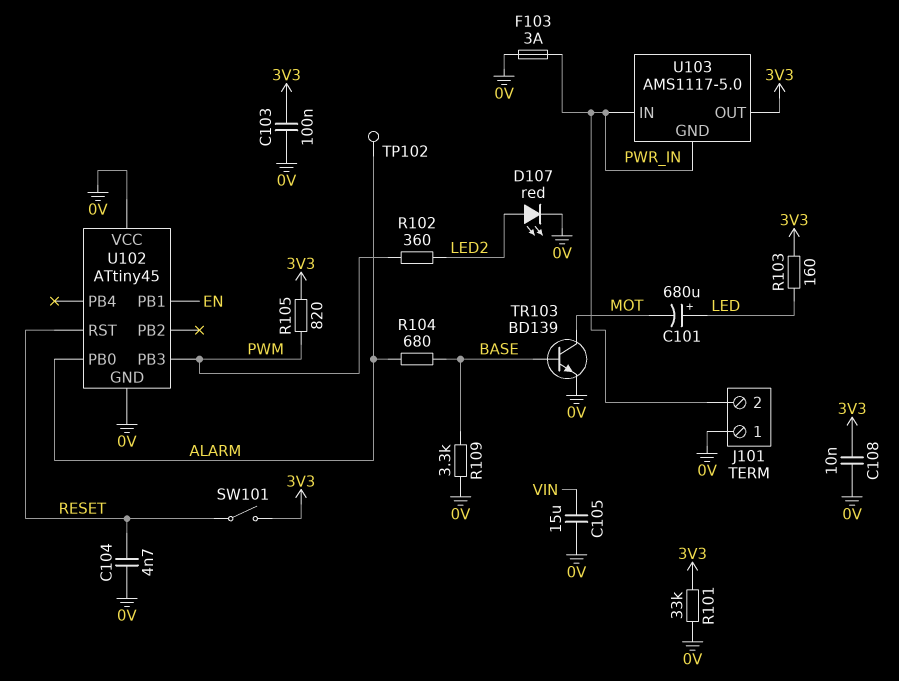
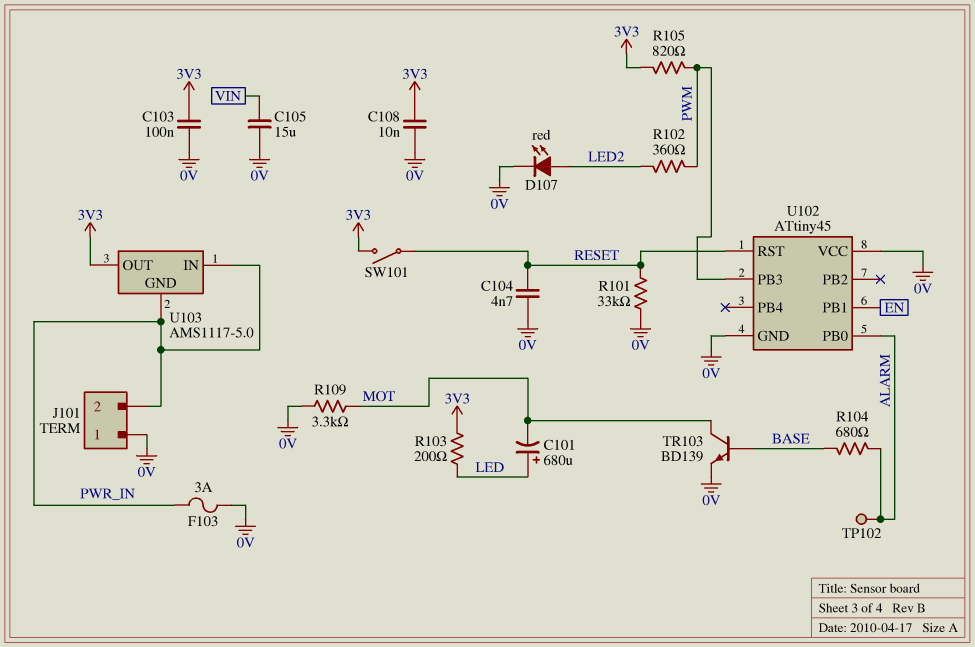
R101: 33k (0V, 3V3) -> 33k (0V, RESET)
R103: 160 (3V3, LED) -> 200 (3V3, LED)
R109: 3.3k (0V, BASE) -> 3.3k (0V, MOT)

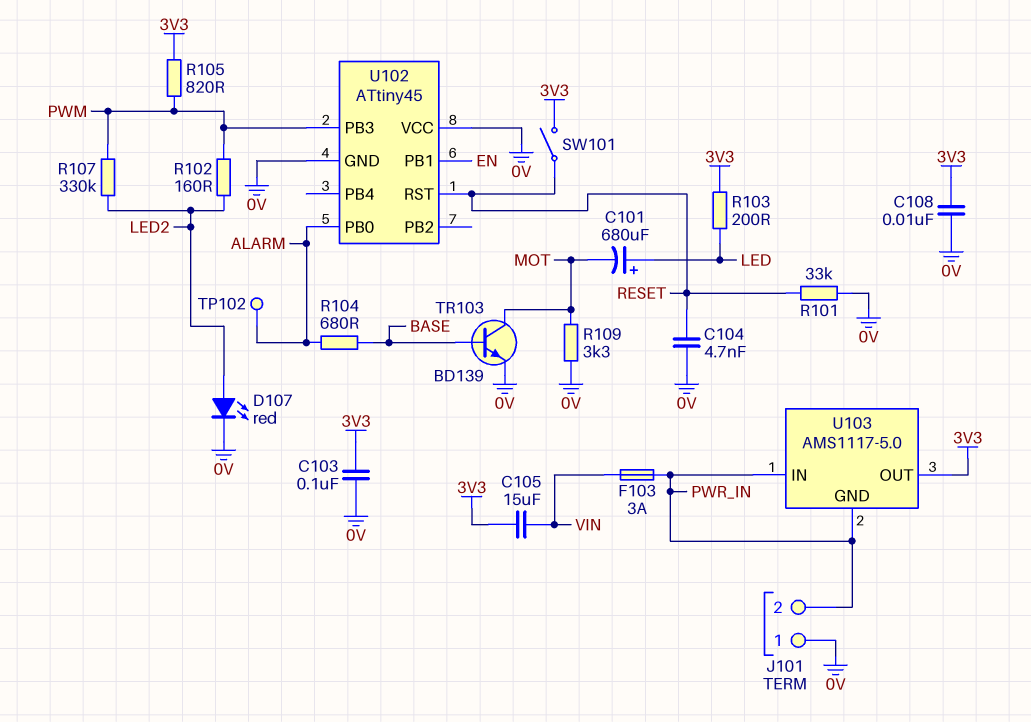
C105: 15uF (0V, VIN) -> 15uF (3V3, VIN)
F103: 3A (0V, PWR_IN) -> 3A (PWR_IN, VIN)
R102: 360 (LED2, PWM) -> 160 (LED2, PWM)
R107: none -> 330k (LED2, PWM)

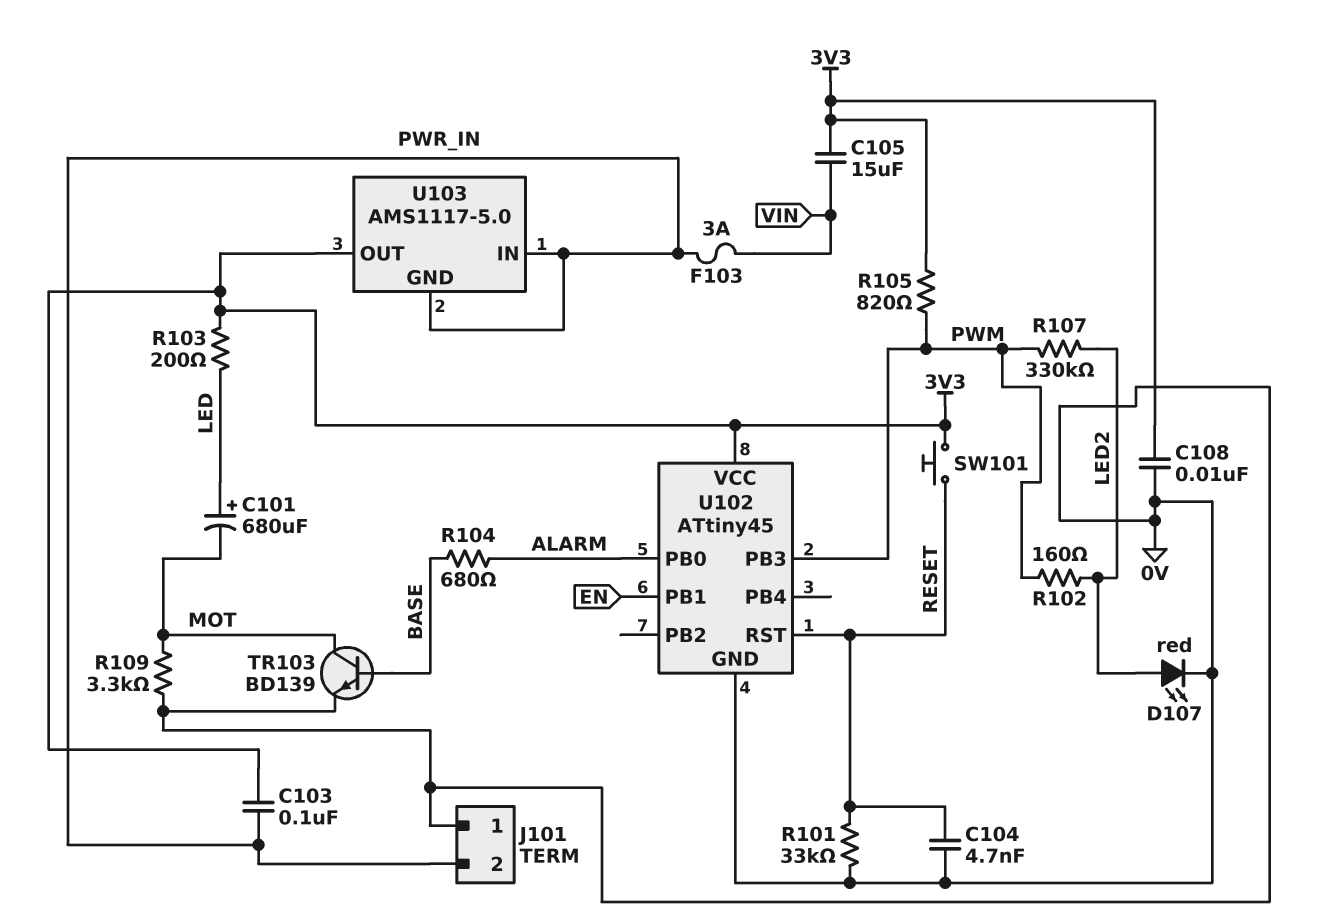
C103: 100nF (0V, 3V3) -> 100nF (3V3, PWR_IN)
SW101: switch (3V3, RESET) -> button (3V3, RESET)
TP102: test point (ALARM) -> none
U102 pin VCC: 0V -> 3V3

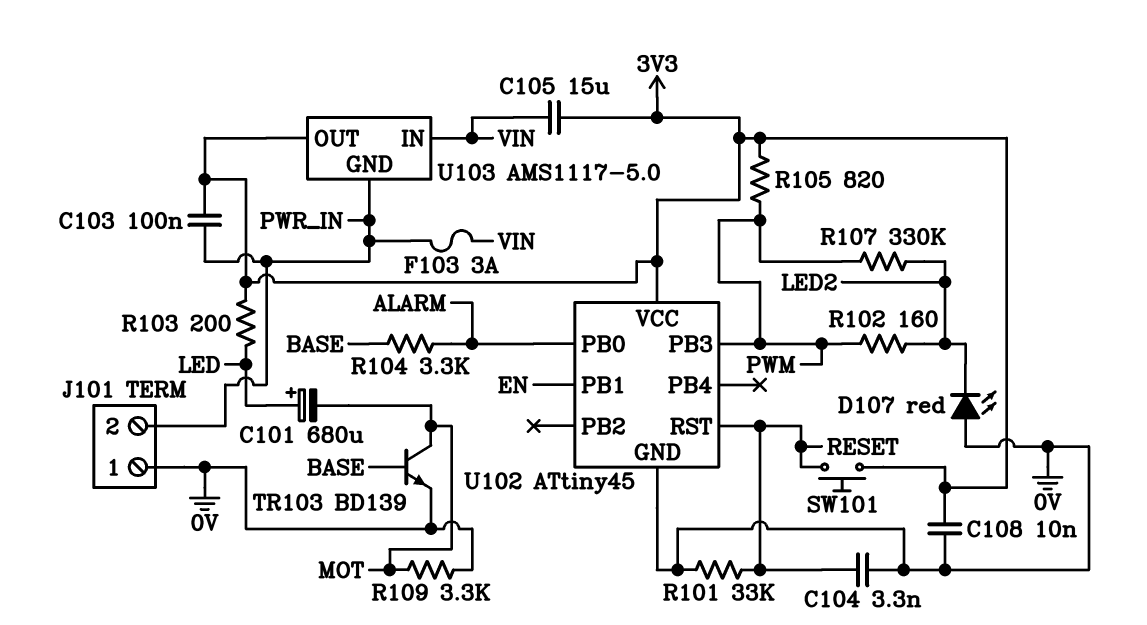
C104: 4.7nF (0V, RESET) -> 3.3nF (0V, RESET)
D107: LED red (A LED2, K 0V) -> LED red (A 0V, K LED2)
R104: 680 (ALARM, BASE) -> 3.3k (ALARM, BASE)
U103 pin IN: PWR_IN -> VIN

